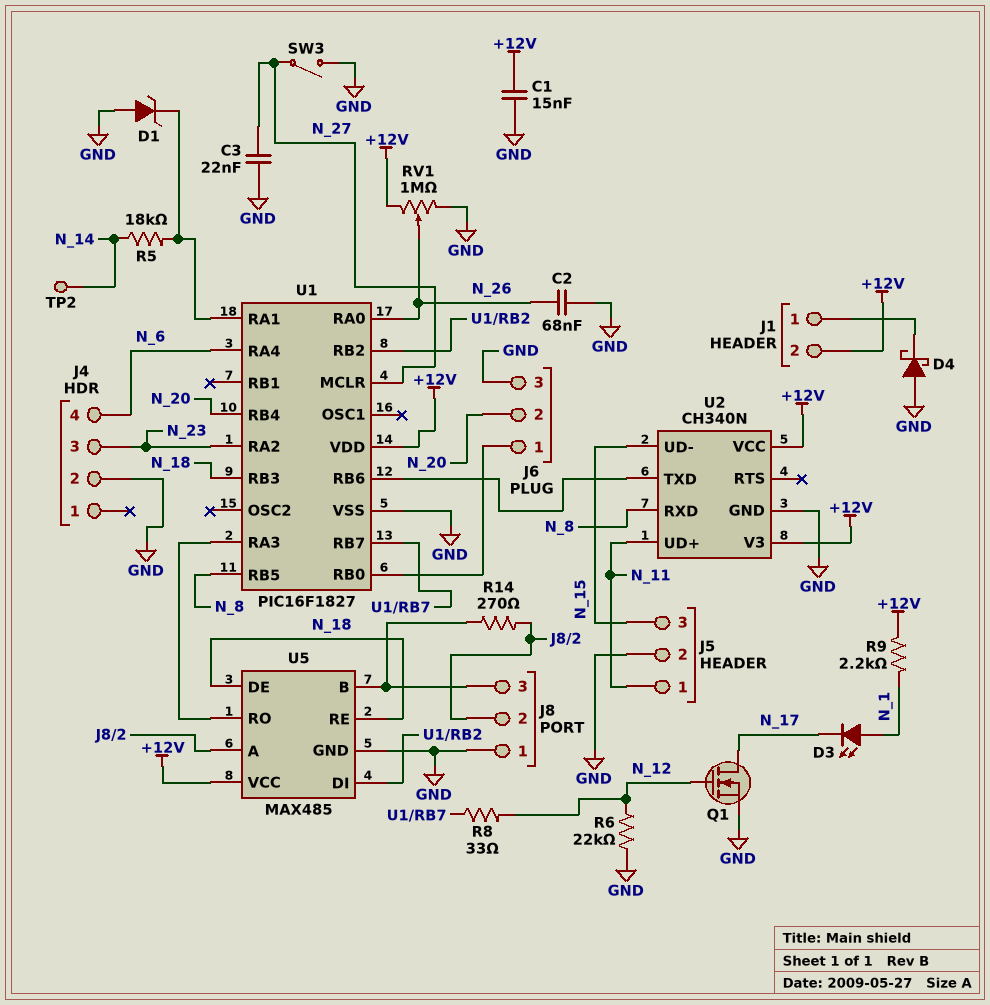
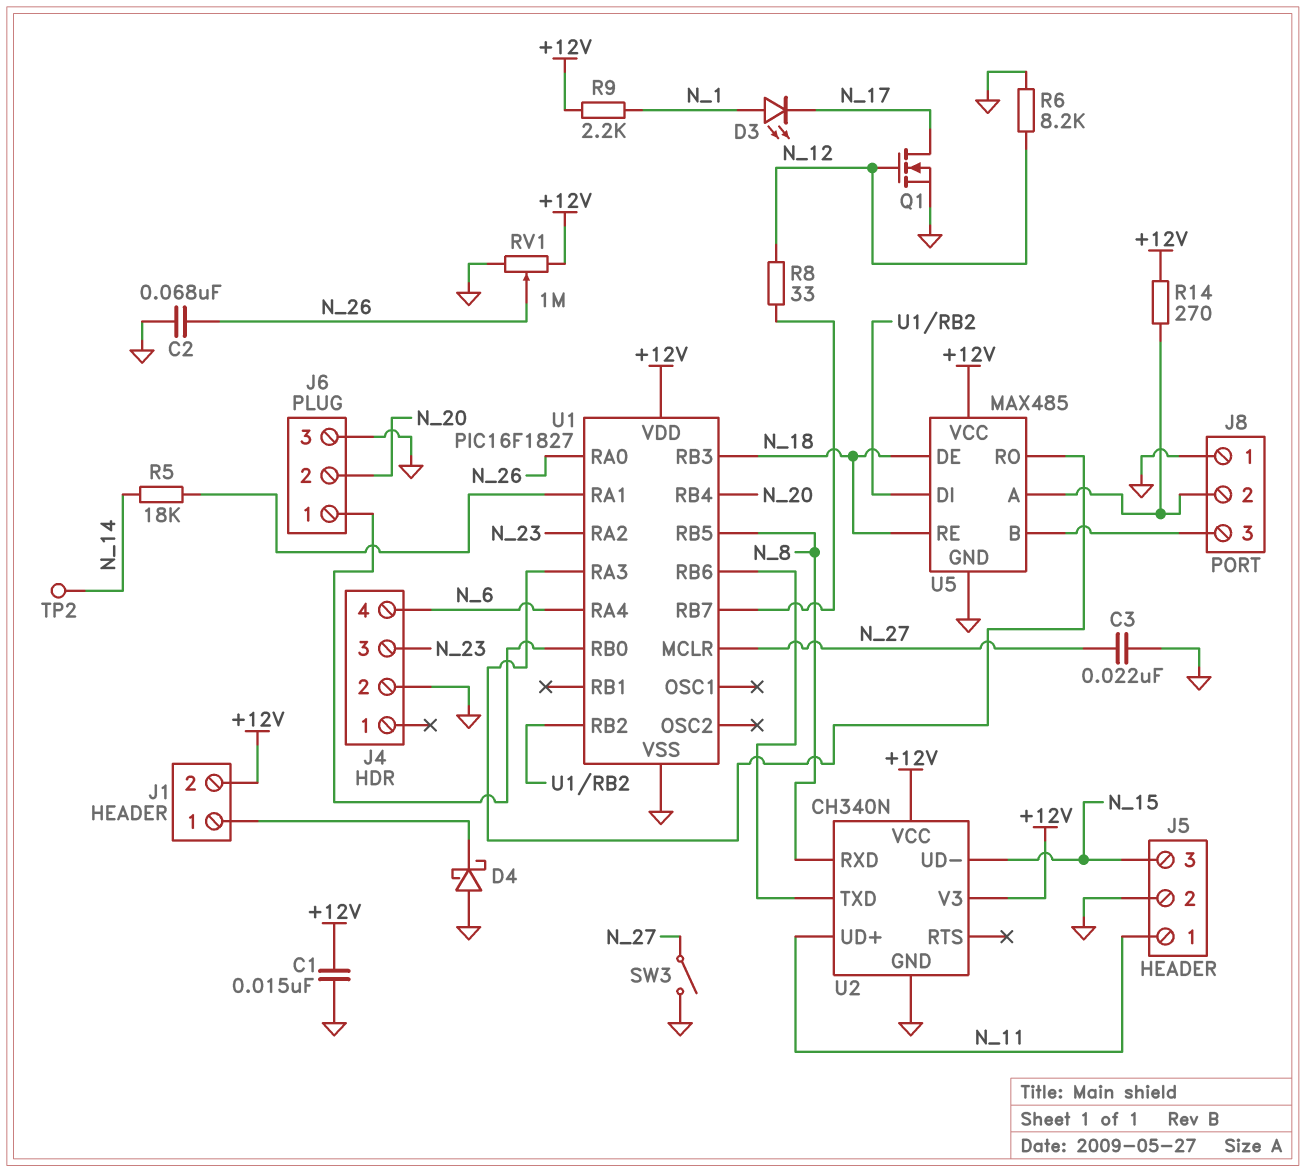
D1: zener (A GND, K U1/RA1) -> none
R6: 22k (GND, N_12) -> 8.2k (GND, N_12)
R14: 270 (J8/2, J8/3) -> 270 (+12V, J8/2)

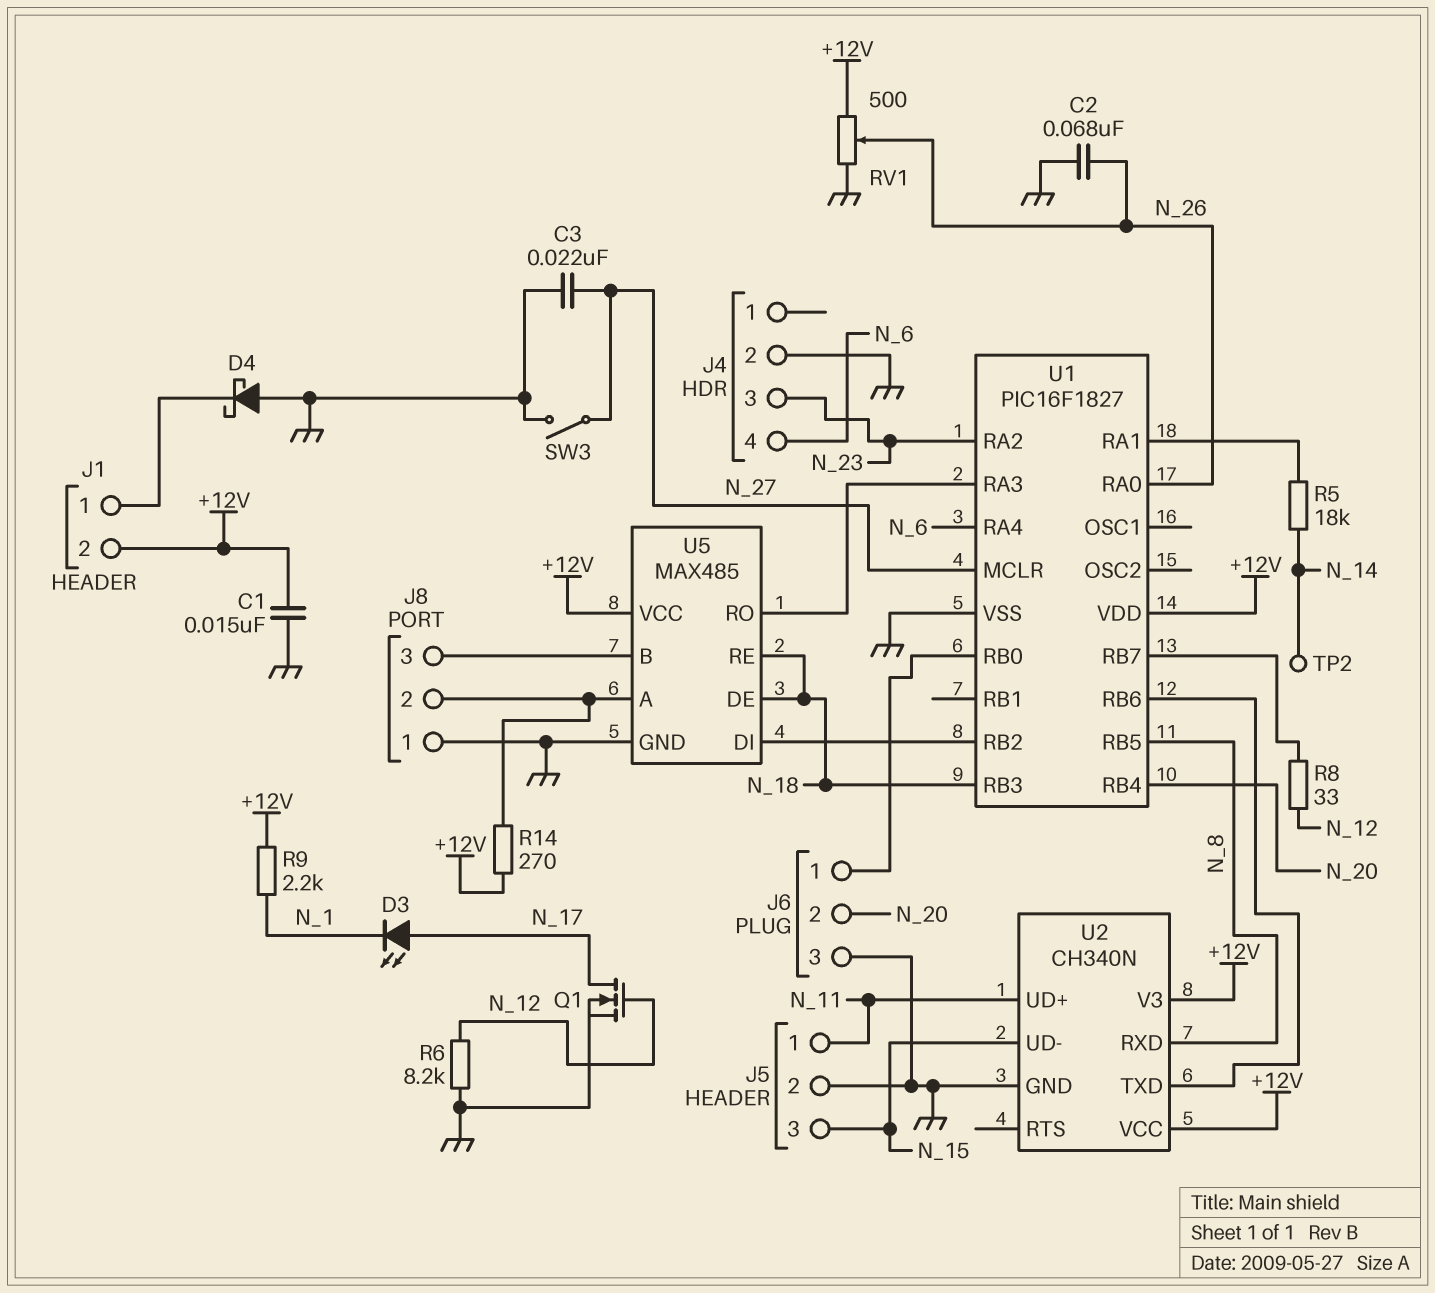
D3: LED (A N_1, K N_17) -> LED (A N_17, K N_1)
RV1: 1M (+12V, GND, wiper N_26) -> 500 (+12V, GND, wiper N_26)

